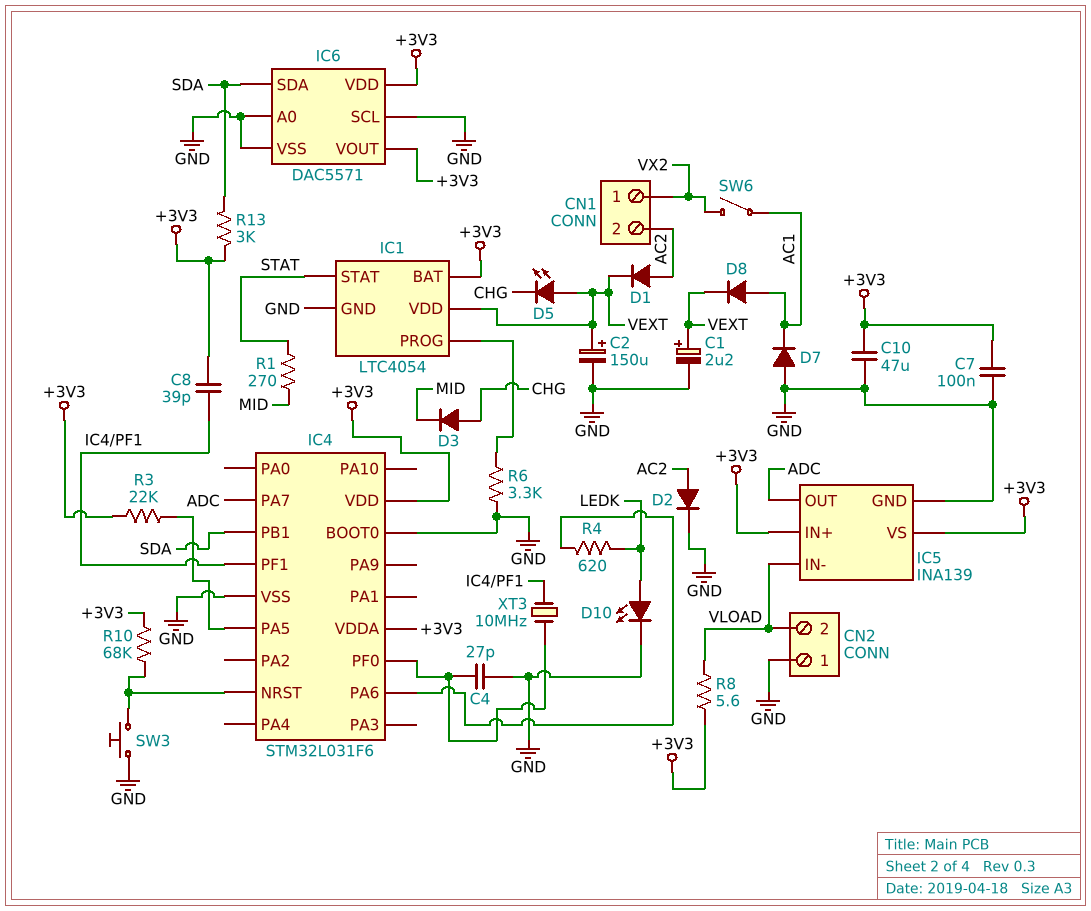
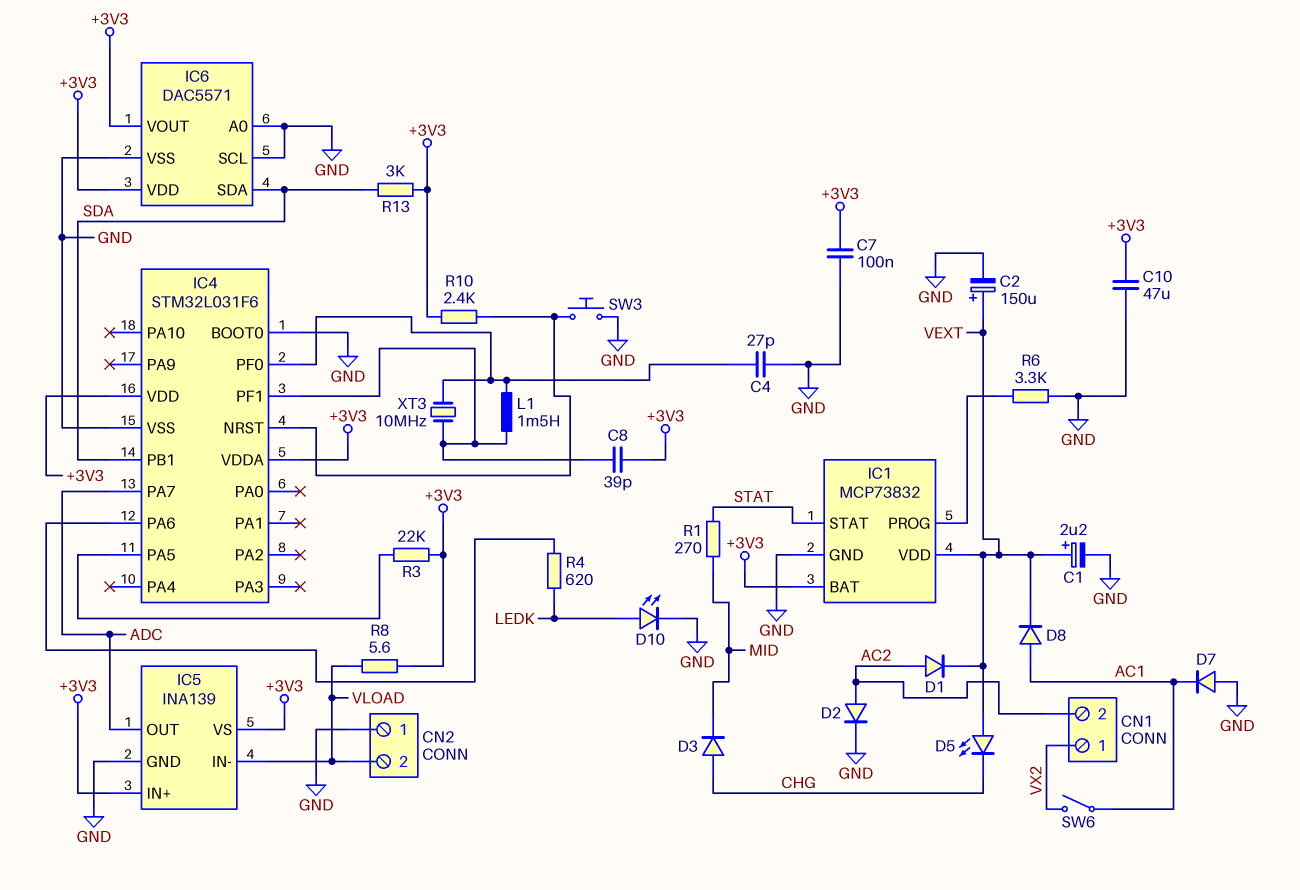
IC1: LTC4054 -> MCP73832
L1: none -> 1.5mH (IC4/PF0, IC4/PF1)
R10: 68k (+3V3, IC4/NRST) -> 2.4k (+3V3, IC4/NRST)

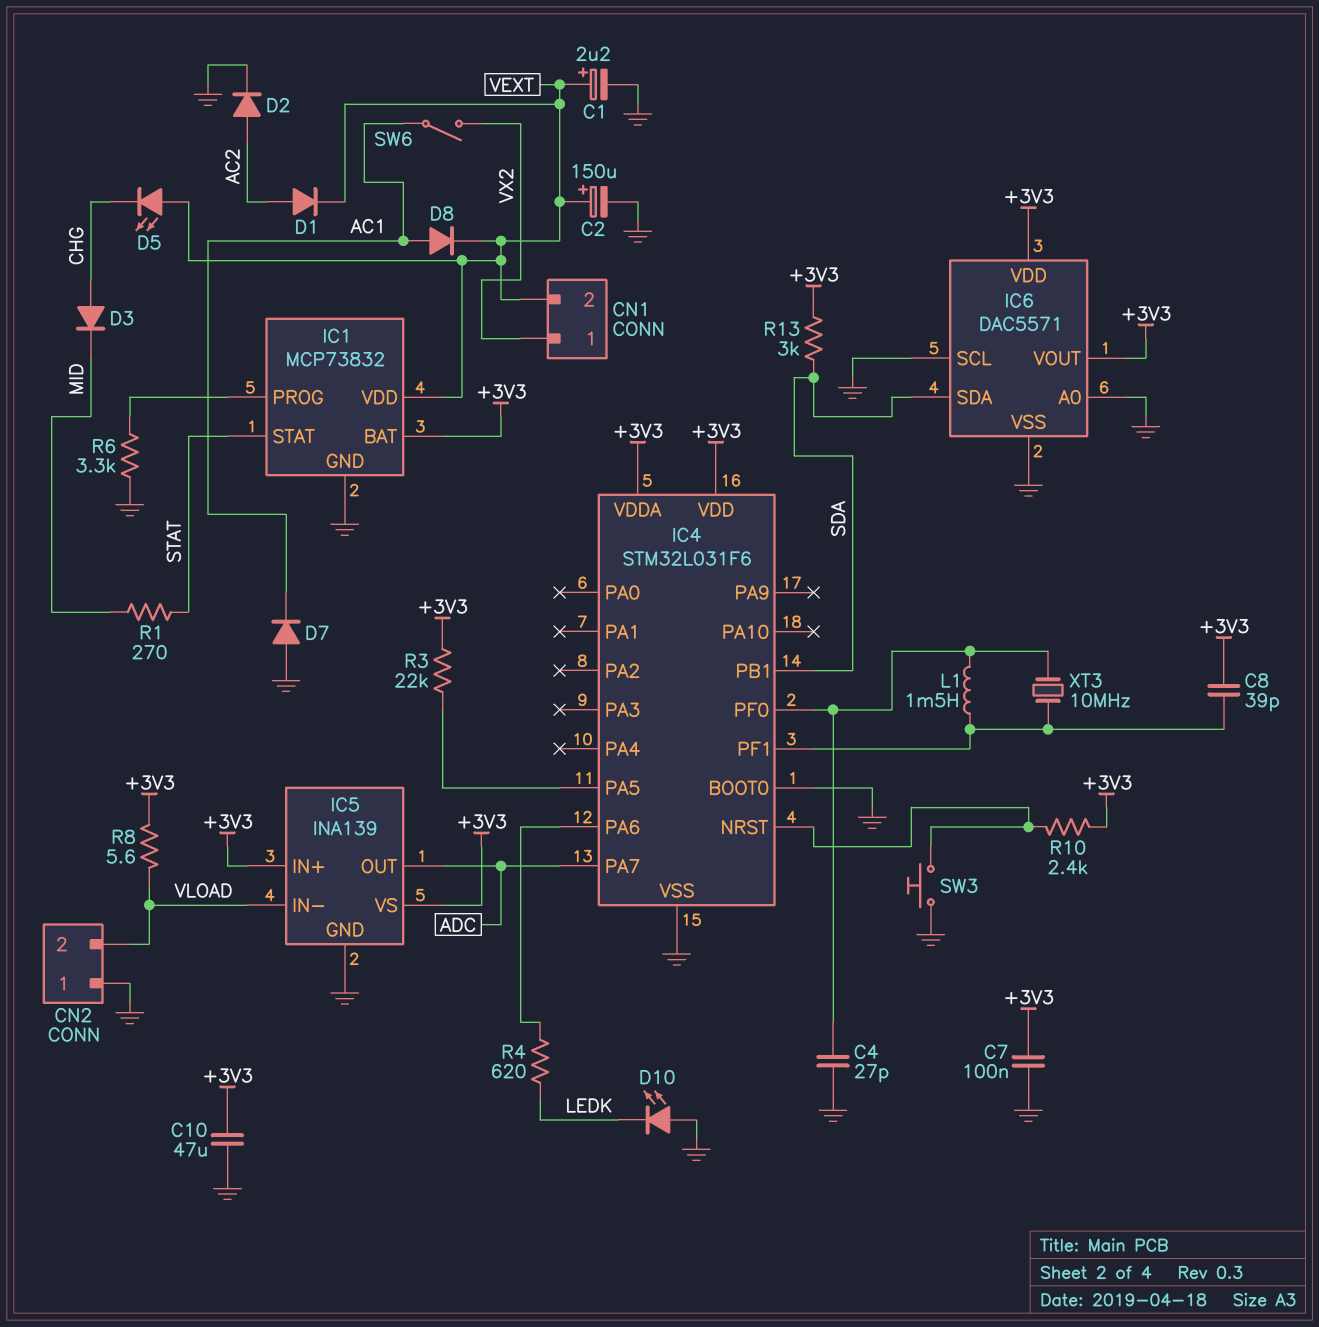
CN1 pin 2: AC2 -> VEXT
D10: LED (A LEDK, K GND) -> LED (A GND, K LEDK)

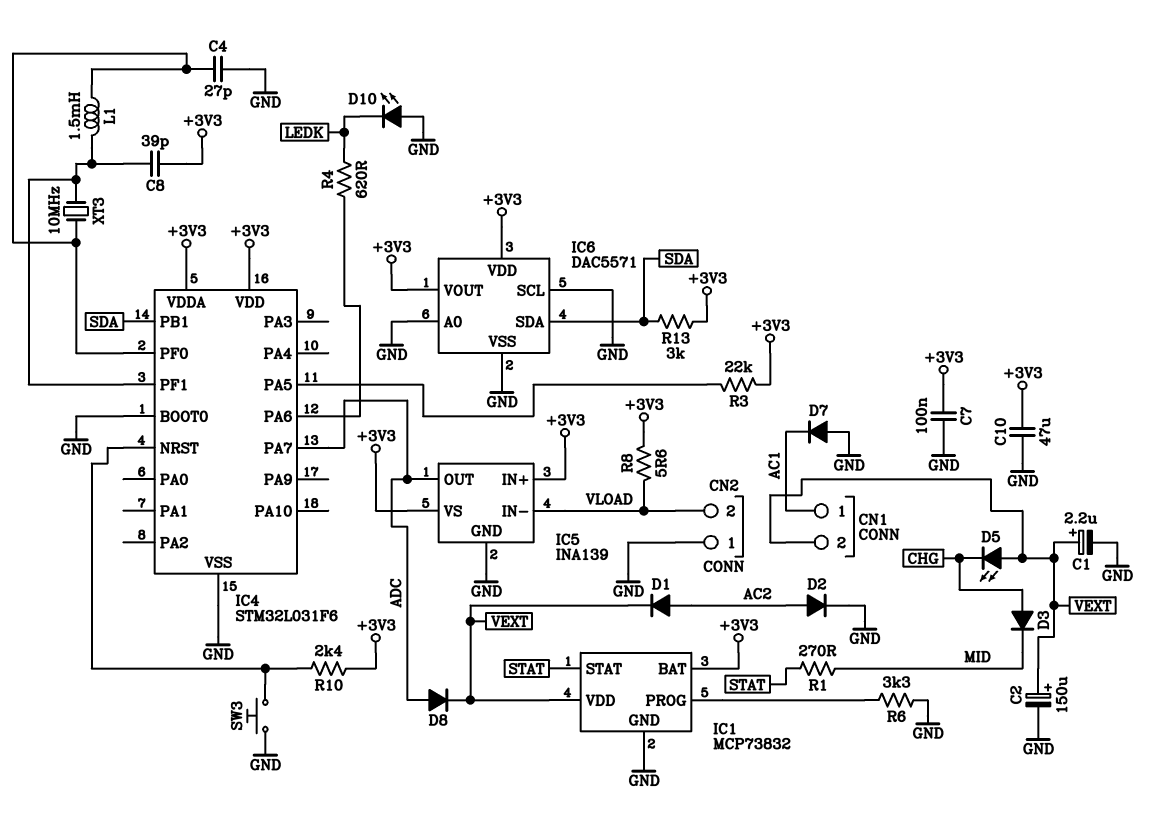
CN1 pin 1: VX2 -> AC1
D8: diode (A AC1, K VEXT) -> diode (A ADC, K VEXT)
SW6: switch (AC1, VX2) -> none

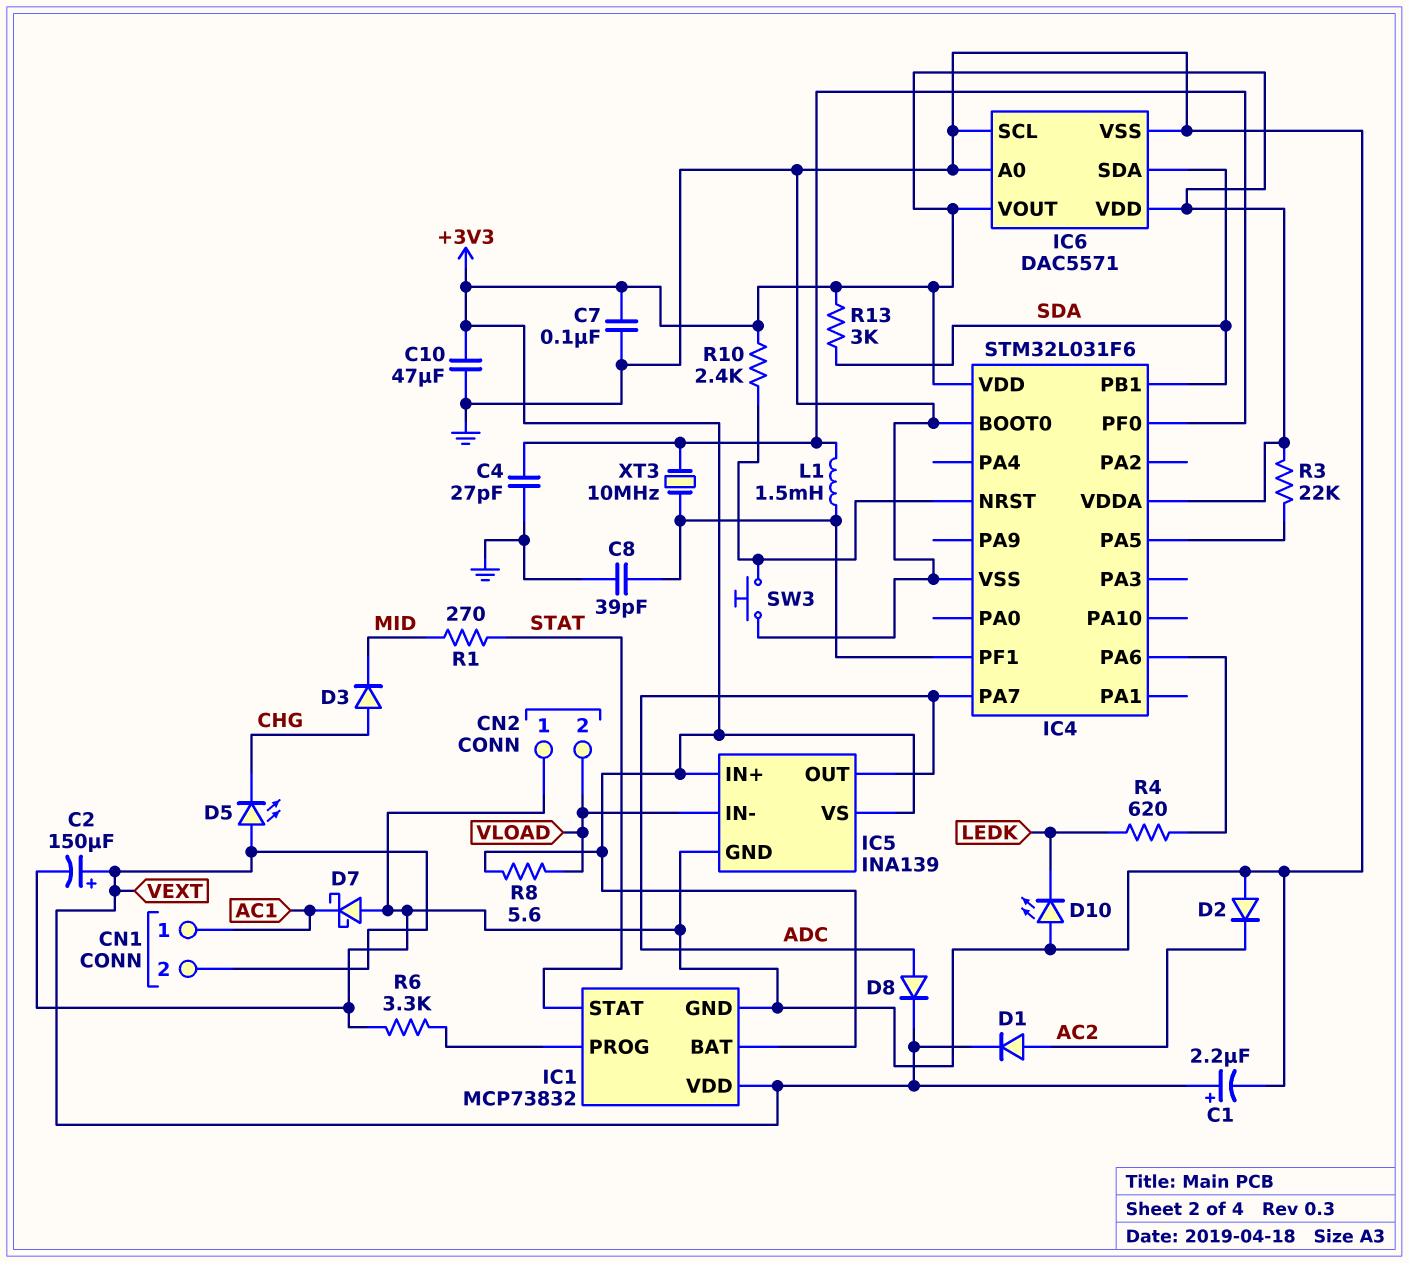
C8: 39pF (+3V3, IC4/PF1) -> 39pF (GND, IC4/PF1)
D2: diode (A AC2, K GND) -> diode (A GND, K AC2)
D7: diode (A GND, K AC1) -> schottky (A GND, K AC1)

